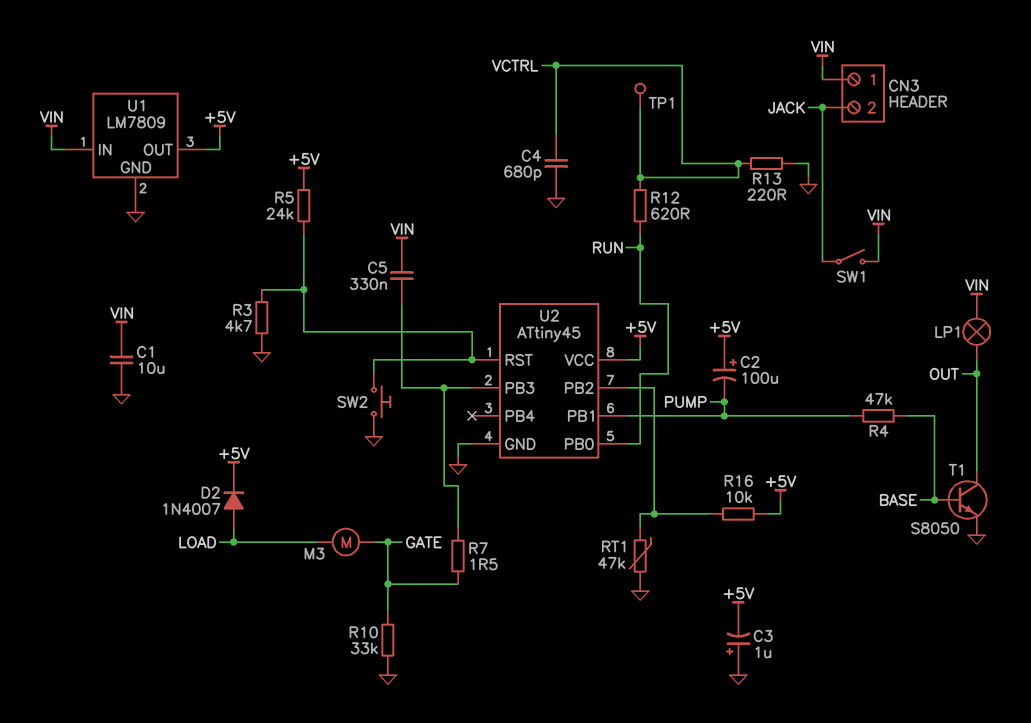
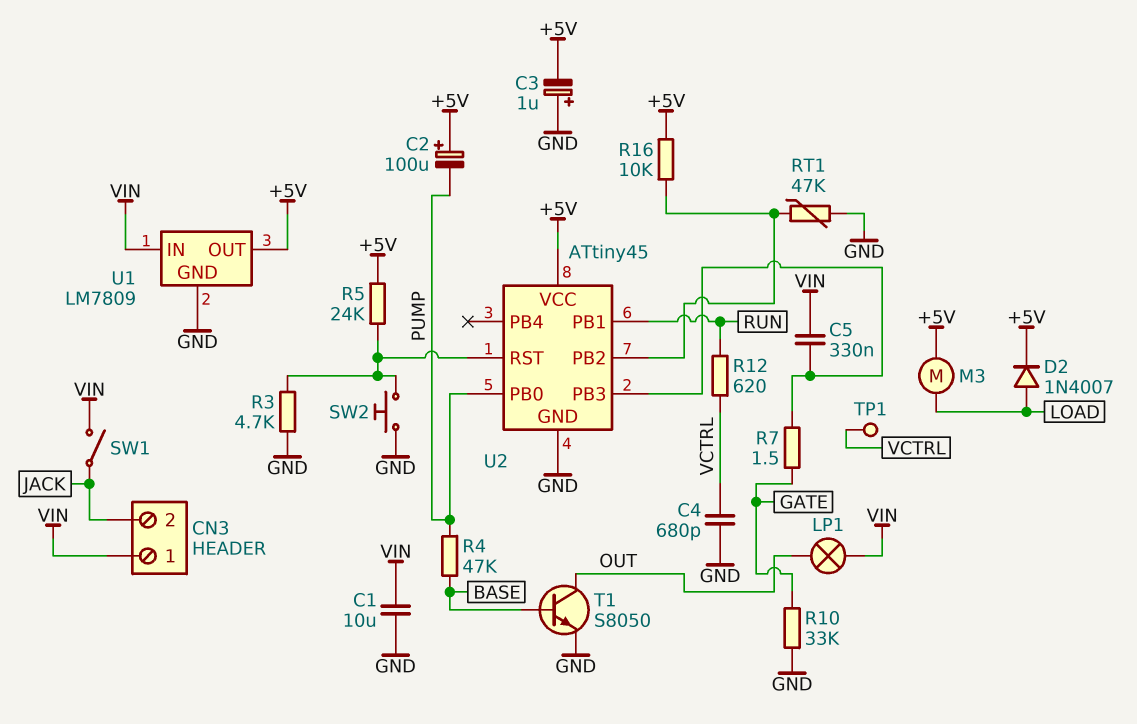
M3: motor (GATE, LOAD) -> motor (+5V, LOAD)
R13: 220 (GND, VCTRL) -> none
U2 pin PB0: RUN -> PUMP
U2 pin PB1: PUMP -> RUN

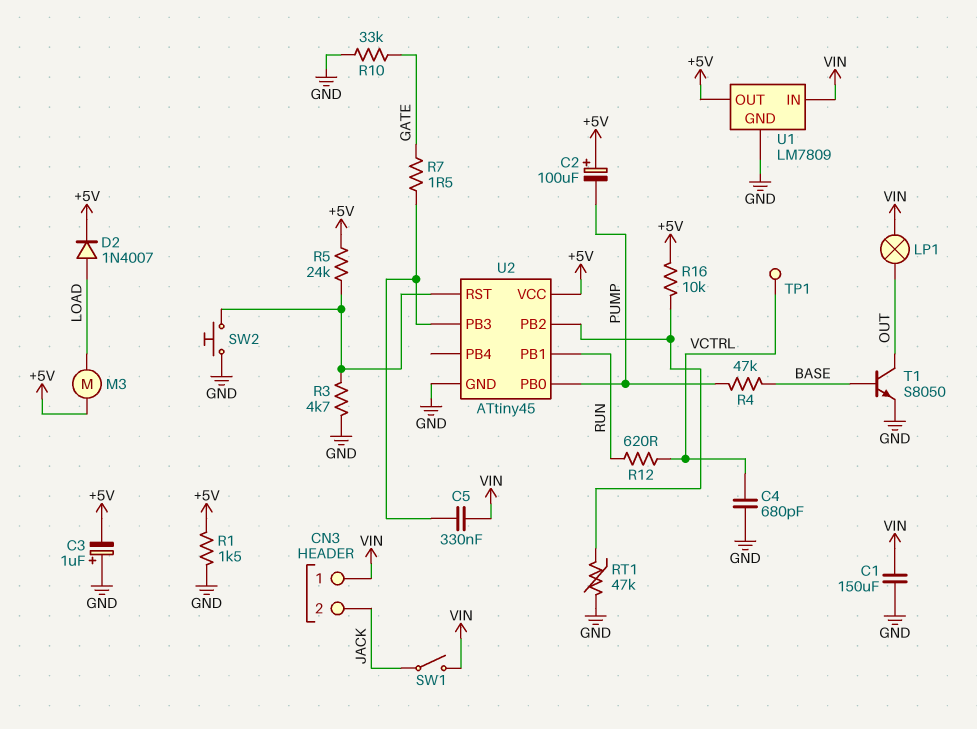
C1: 10uF (GND, VIN) -> 150uF (GND, VIN)
R1: none -> 1.5k (+5V, GND)

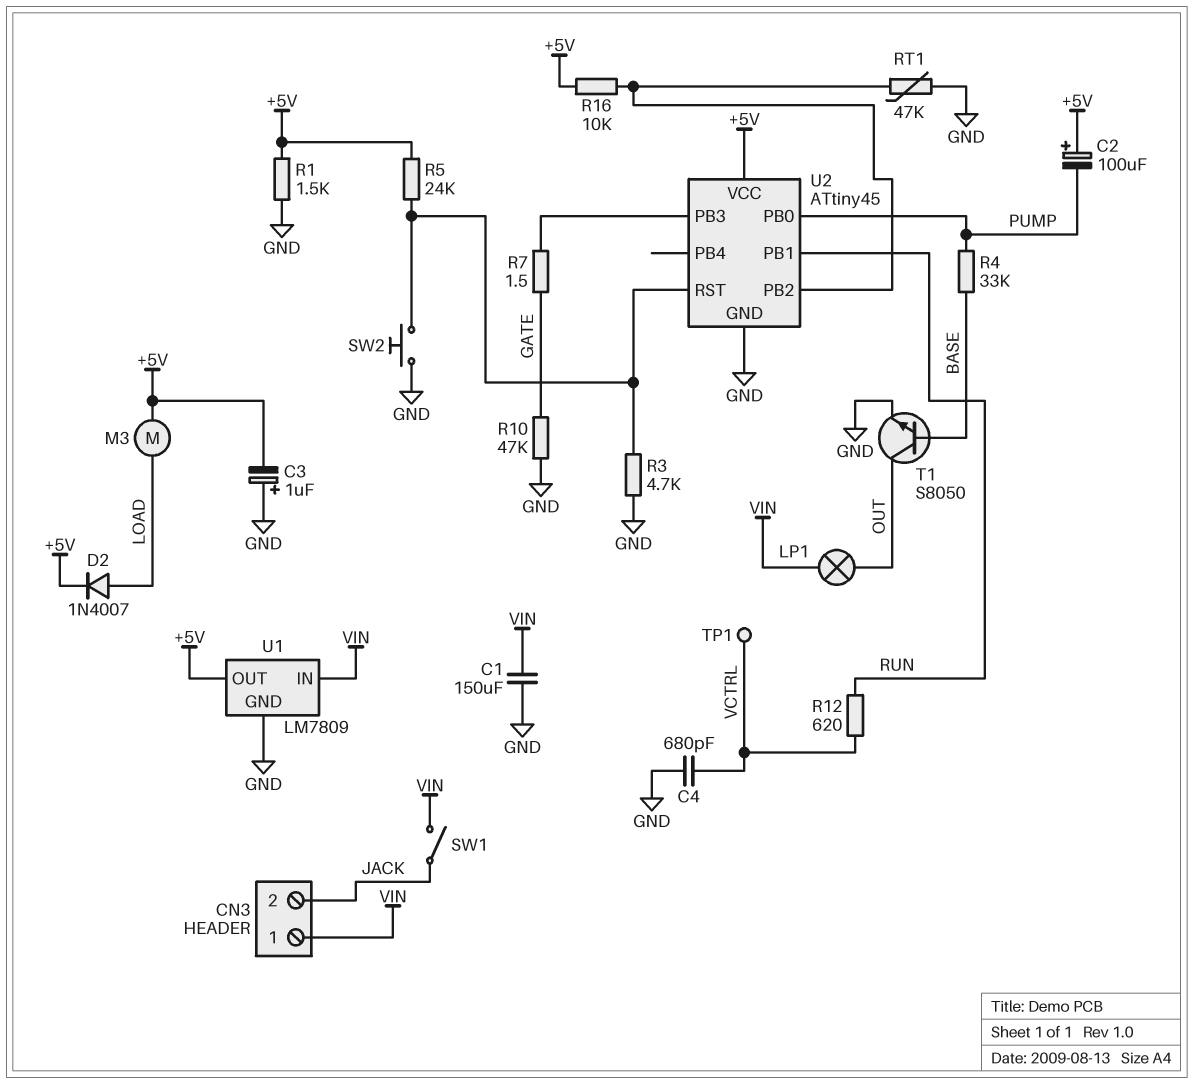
C5: 330nF (U2/PB3, VIN) -> none
R4: 47k (BASE, PUMP) -> 33k (BASE, PUMP)
R10: 33k (GATE, GND) -> 47k (GATE, GND)

